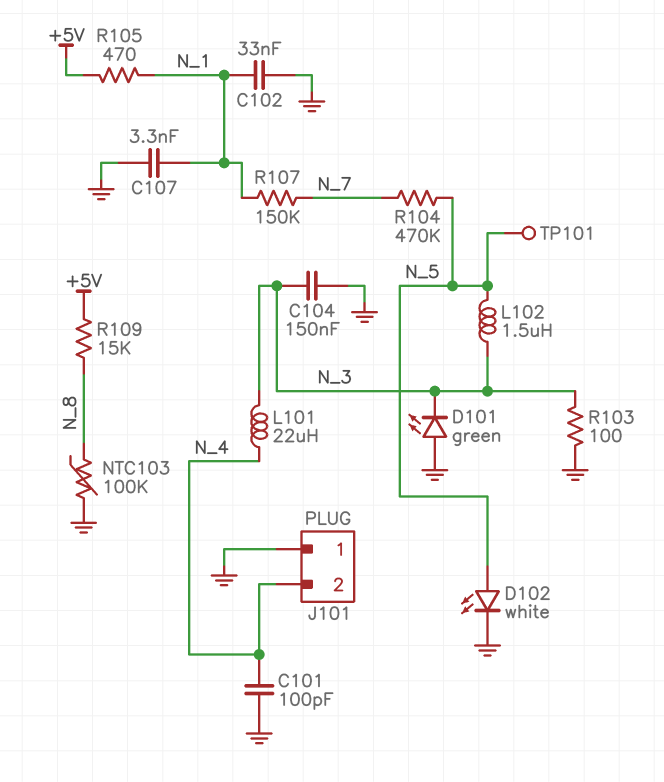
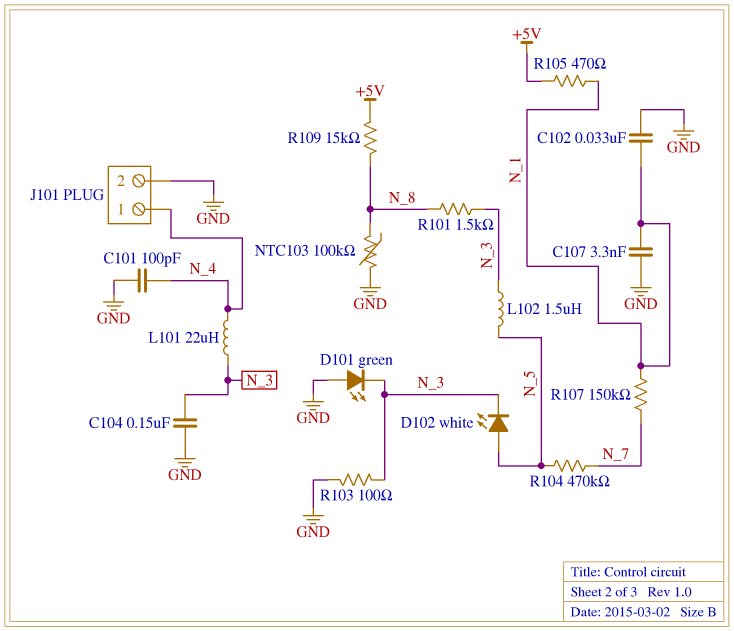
D102: LED white (A N_5, K GND) -> LED white (A N_5, K N_3)
J101 pin 1: GND -> N_4
J101 pin 2: N_4 -> GND
R101: none -> 1.5k (N_3, N_8)
TP101: test point (N_5) -> none

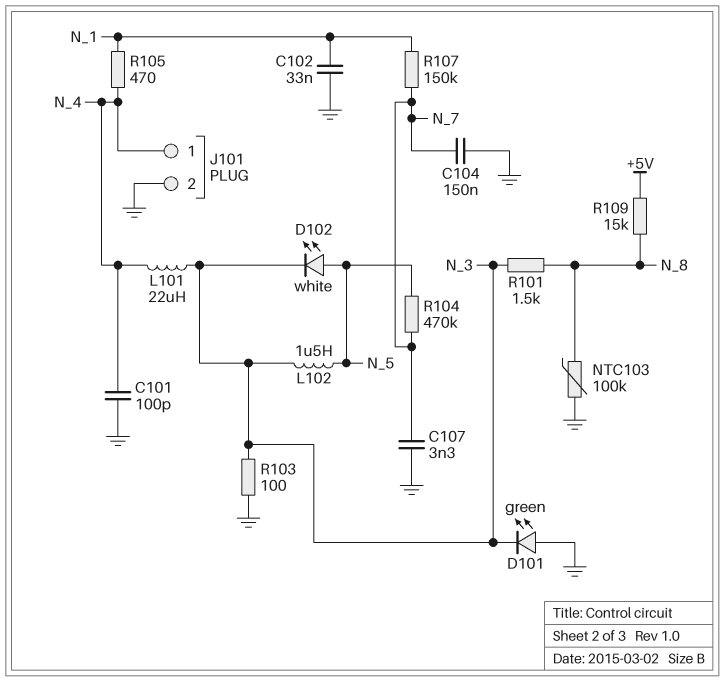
C104: 150nF (GND, N_3) -> 150nF (GND, N_7)
C107: 3.3nF (GND, N_1) -> 3.3nF (GND, N_7)
R105: 470 (+5V, N_1) -> 470 (N_1, N_4)

